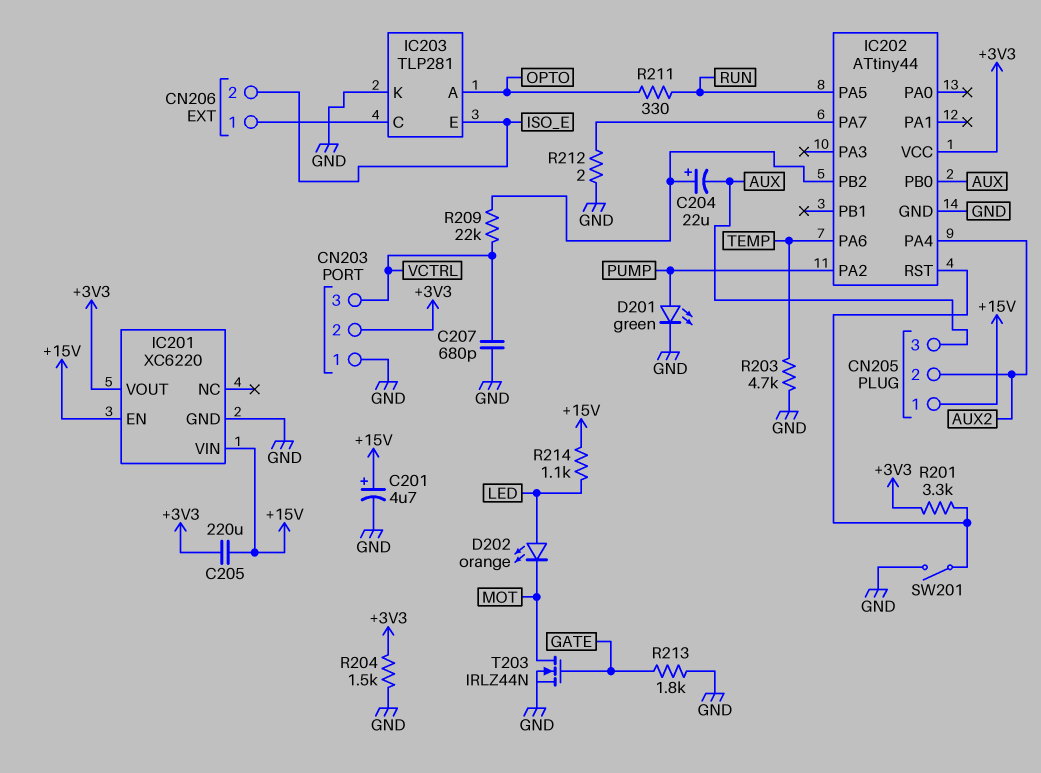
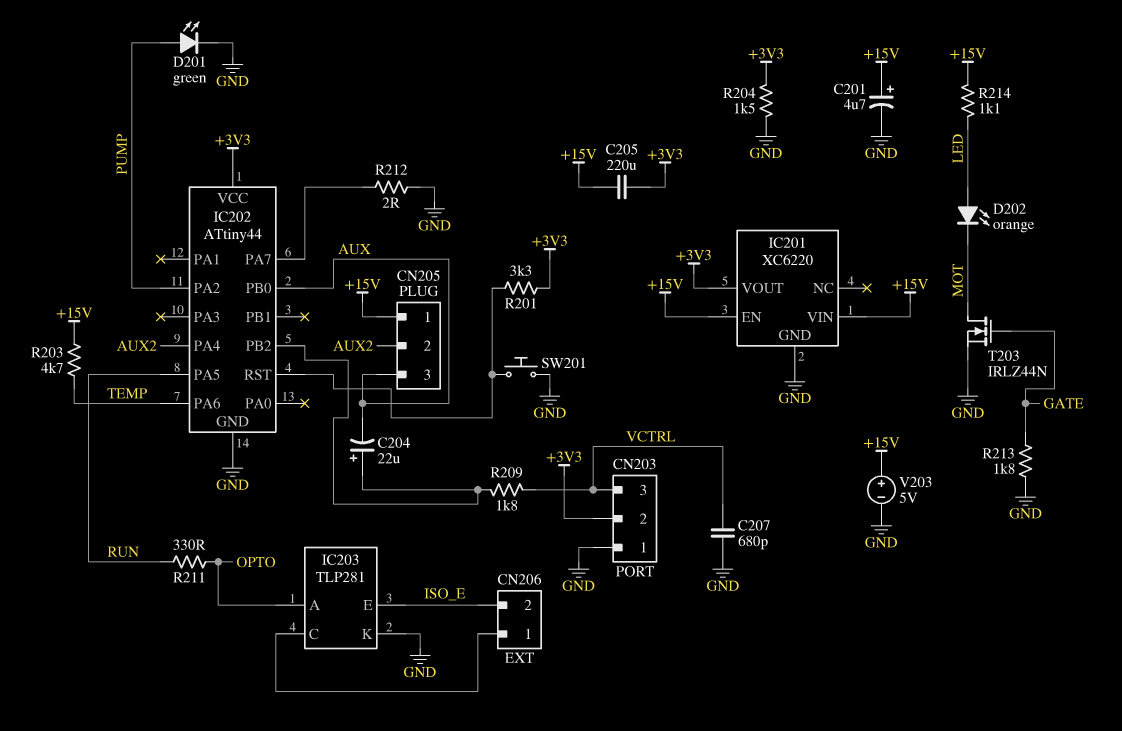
R203: 4.7k (GND, TEMP) -> 4.7k (+15V, TEMP)
R209: 22k (IC202/PB2, VCTRL) -> 1.8k (IC202/PB2, VCTRL)
SW201: switch (GND, IC202/RST) -> button (GND, IC202/RST)
V203: none -> 5V (plus +15V, minus GND)

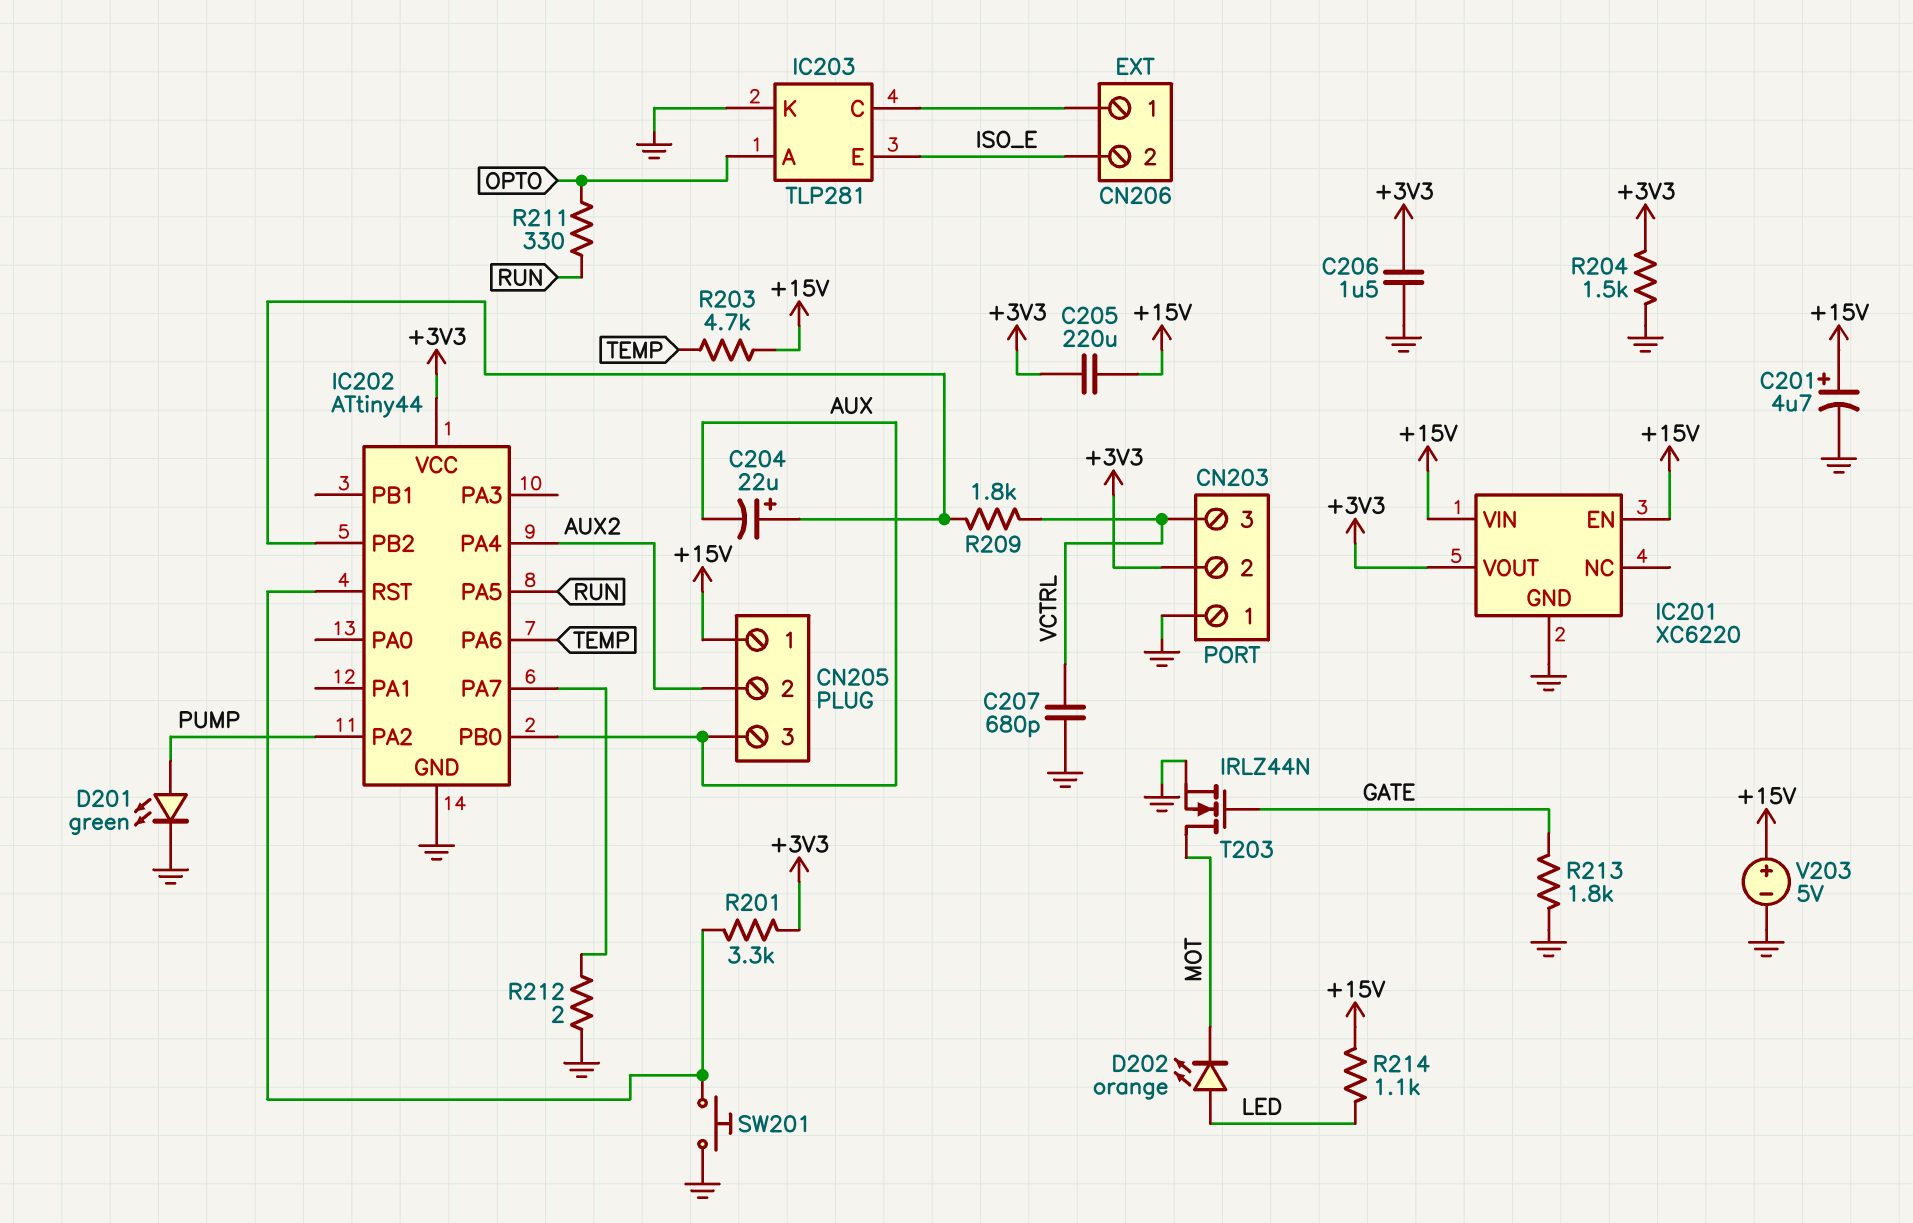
C206: none -> 1.5uF (+3V3, GND)

